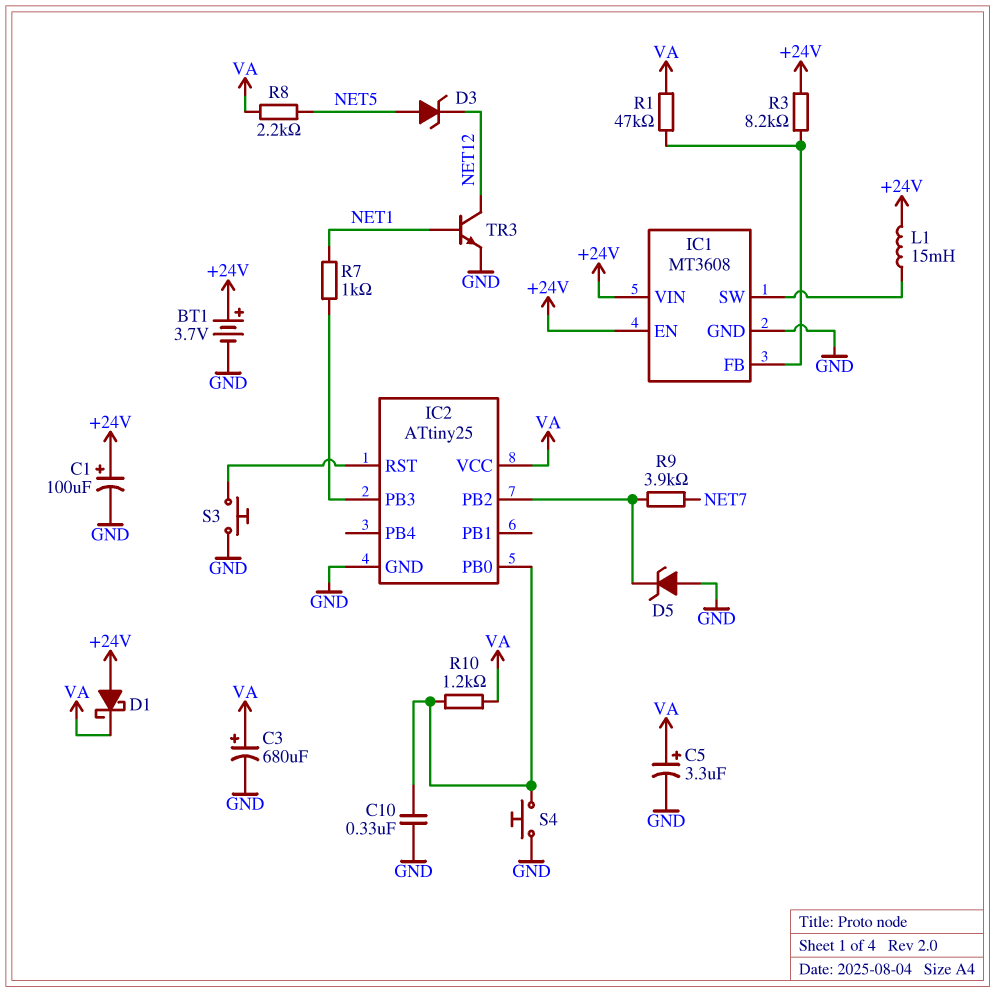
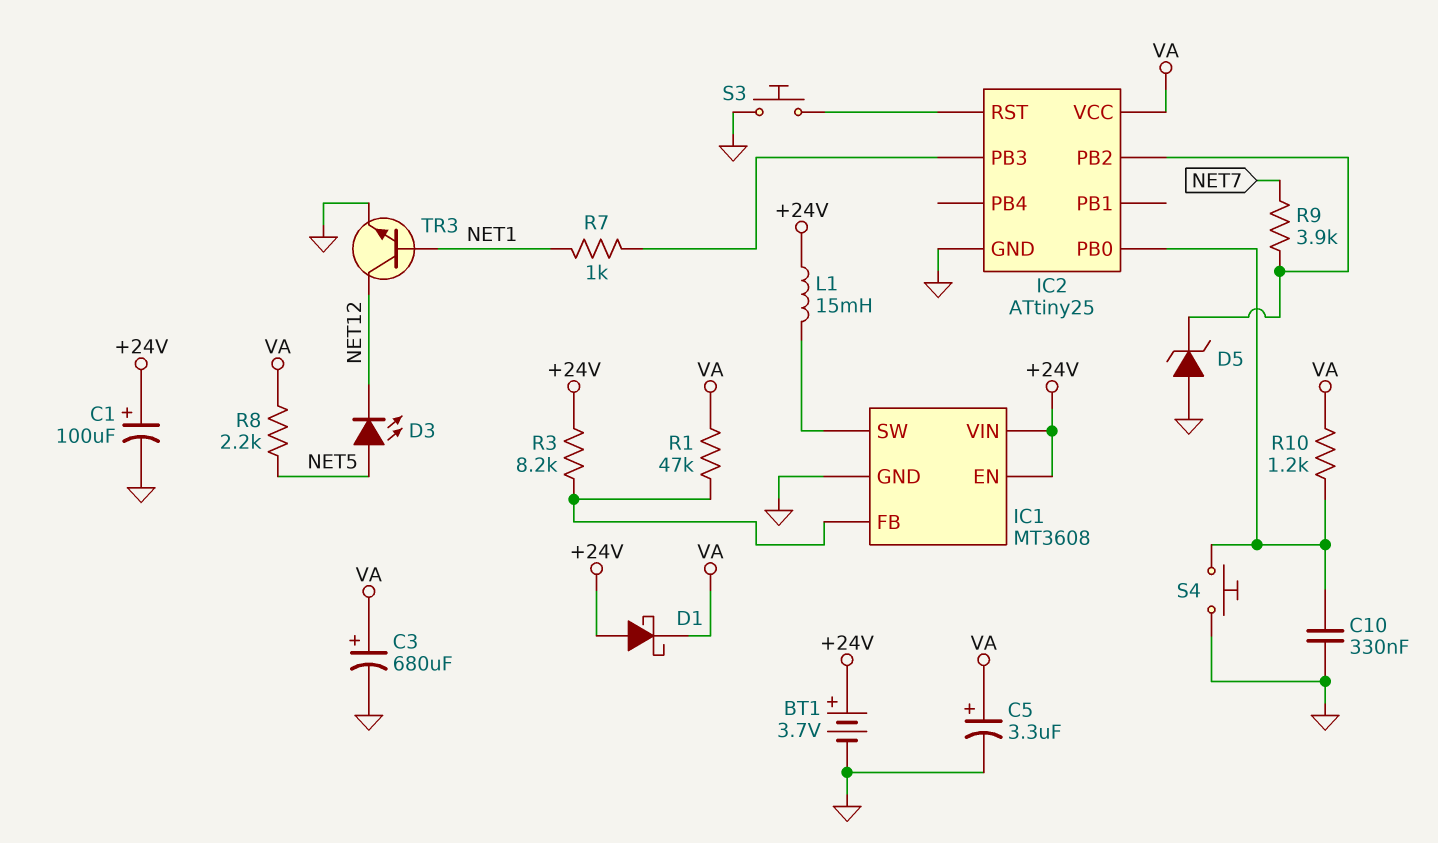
D3: zener (A NET5, K NET12) -> LED (A NET5, K NET12)

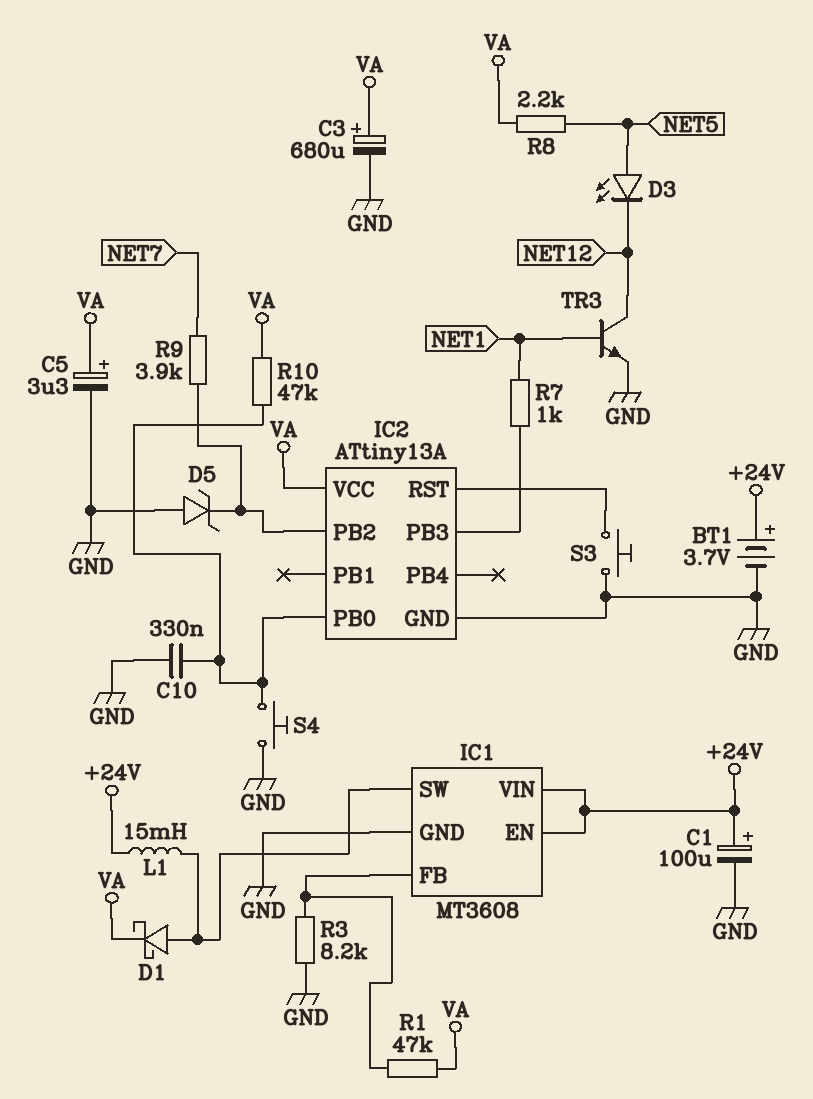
D1: schottky (A +24V, K VA) -> schottky (A IC1/SW, K VA)
IC2: ATtiny25 -> ATtiny13A
R3: 8.2k (+24V, IC1/FB) -> 8.2k (GND, IC1/FB)
R10: 1.2k (IC2/PB0, VA) -> 47k (IC2/PB0, VA)

